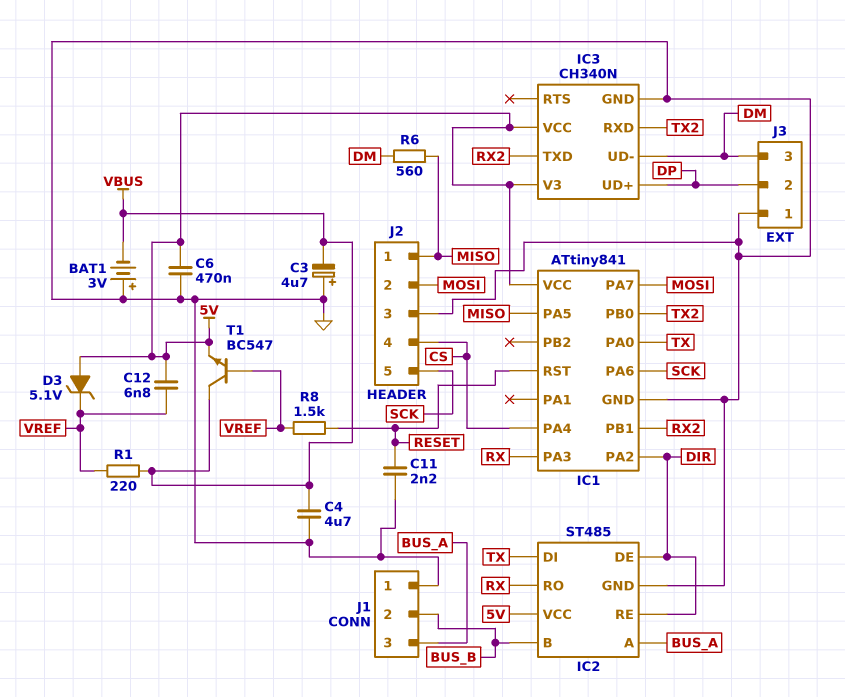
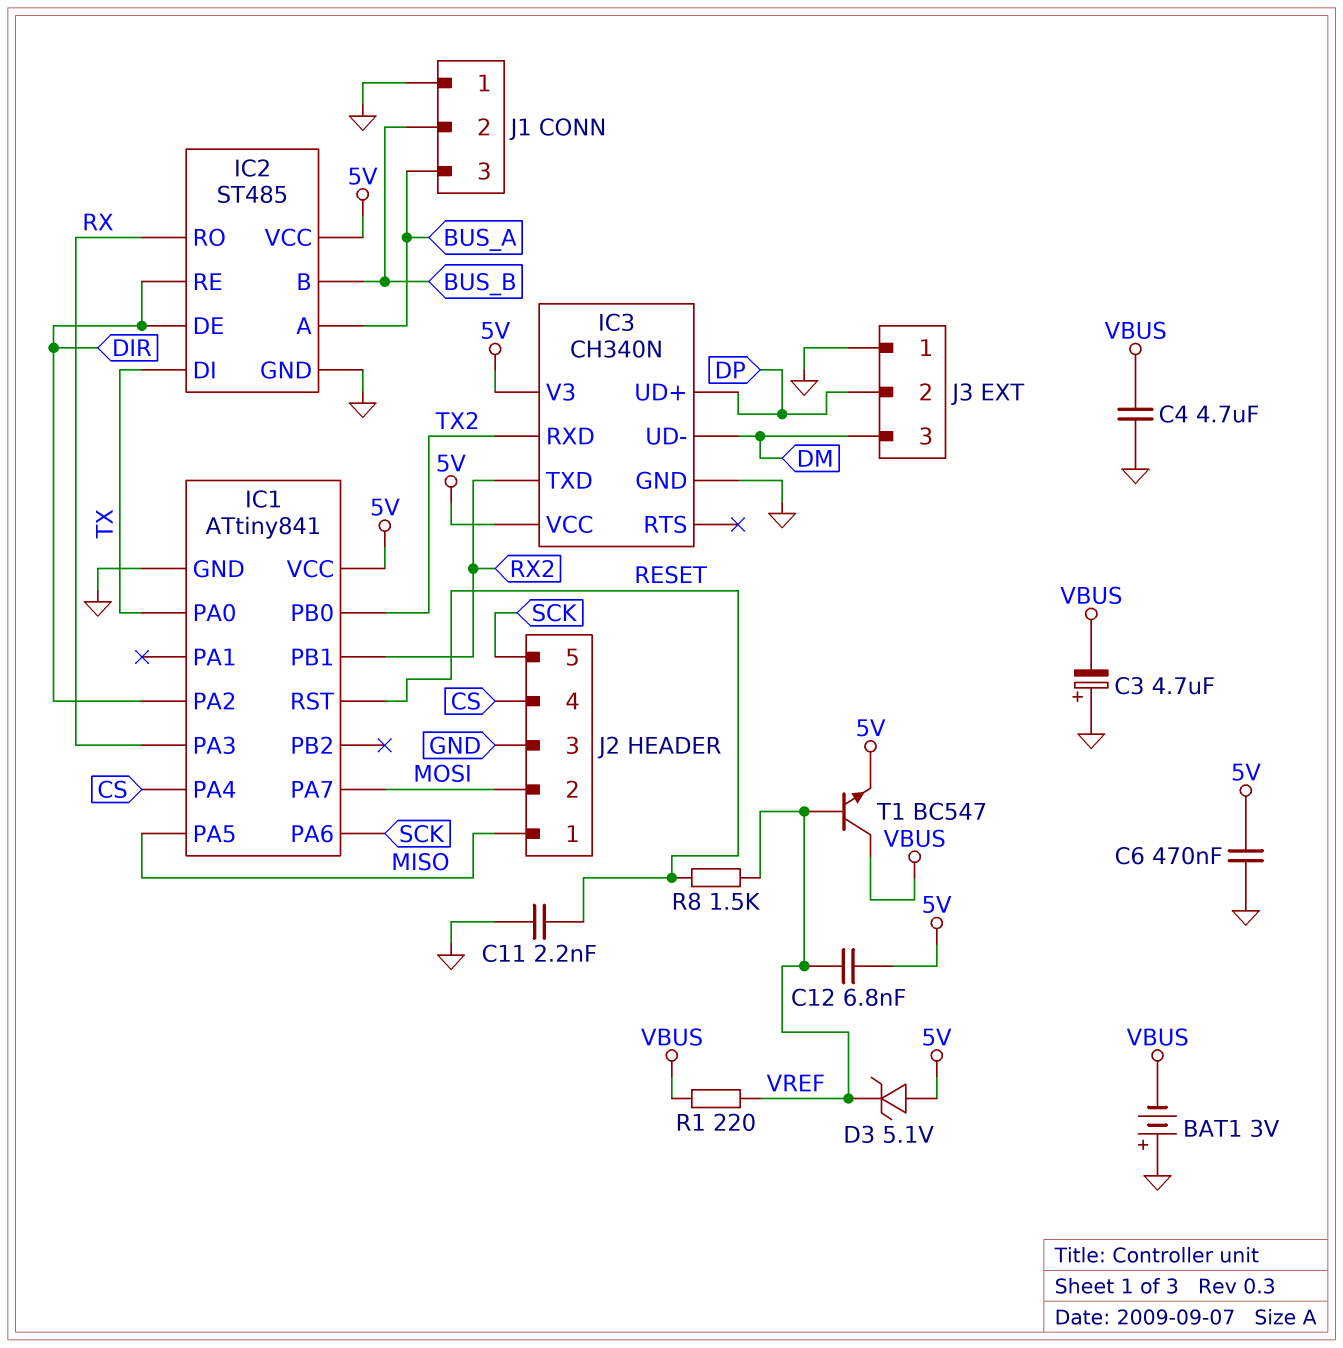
R6: 560 (DM, MISO) -> none

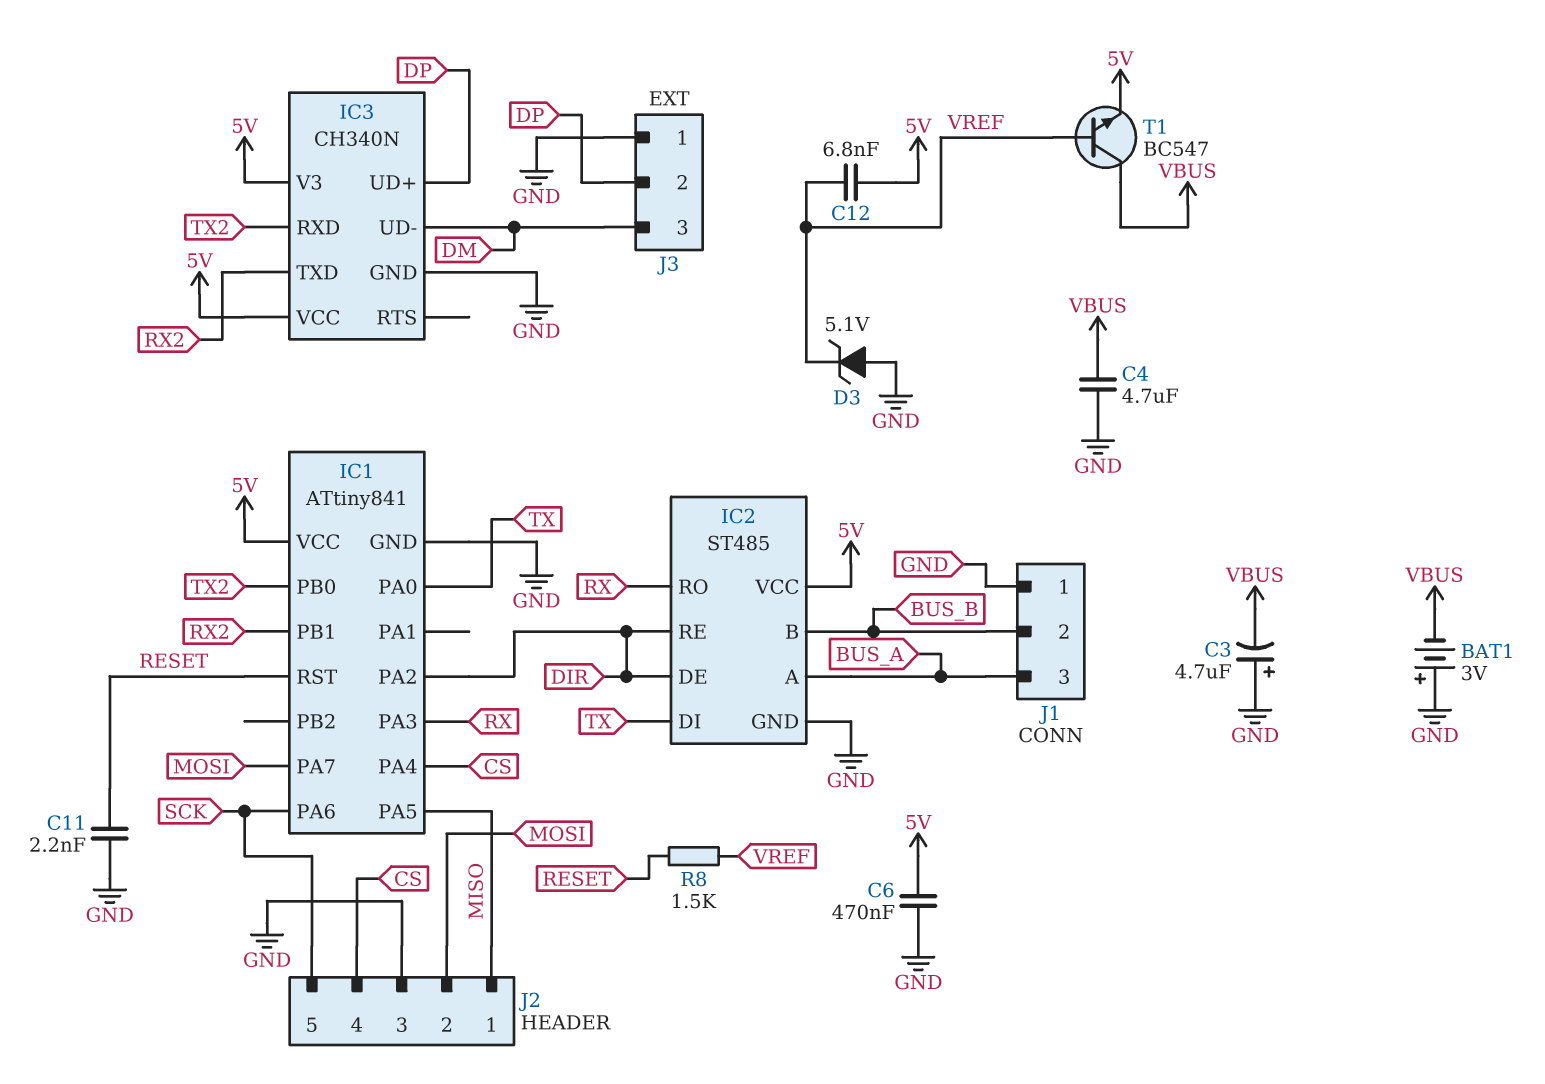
D3: zener 5.1V (A 5V, K VREF) -> zener 5.1V (A GND, K VREF)
R1: 220 (VBUS, VREF) -> none

